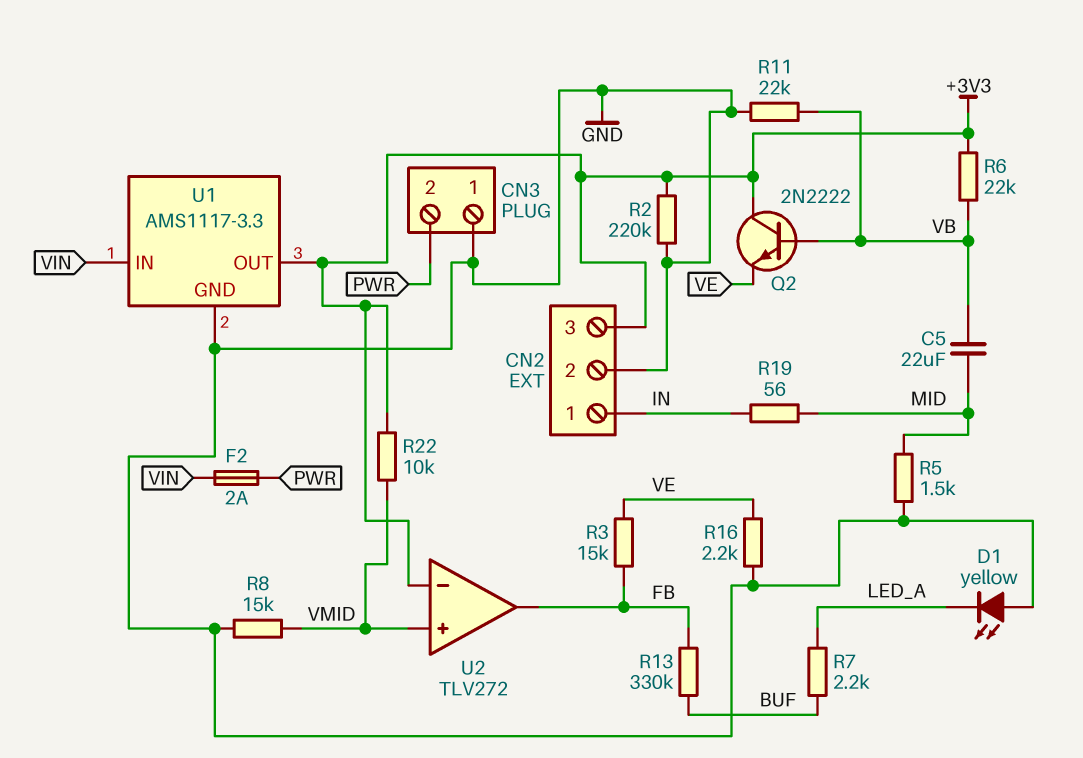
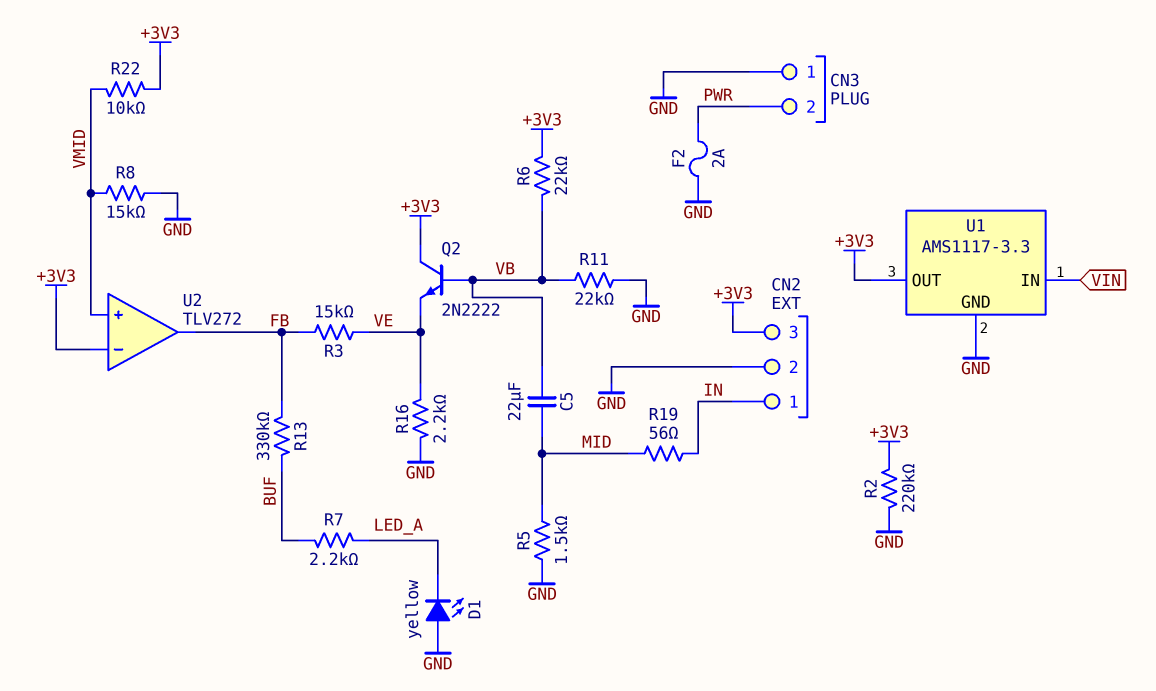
F2: 2A (PWR, VIN) -> 2A (GND, PWR)

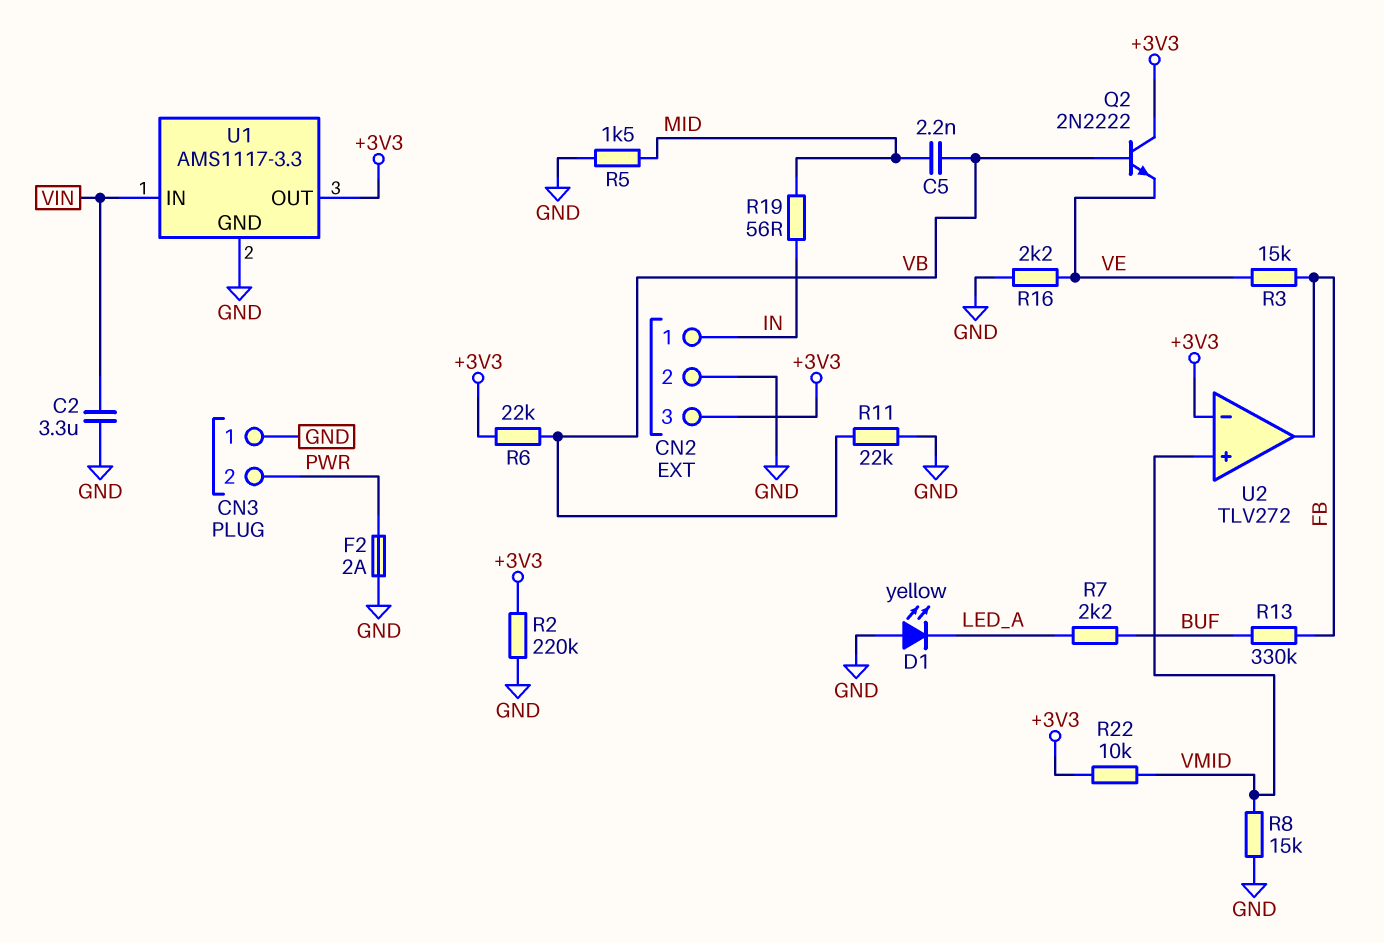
C2: none -> 3.3uF (GND, VIN)
C5: 22uF (MID, VB) -> 2.2nF (MID, VB)

